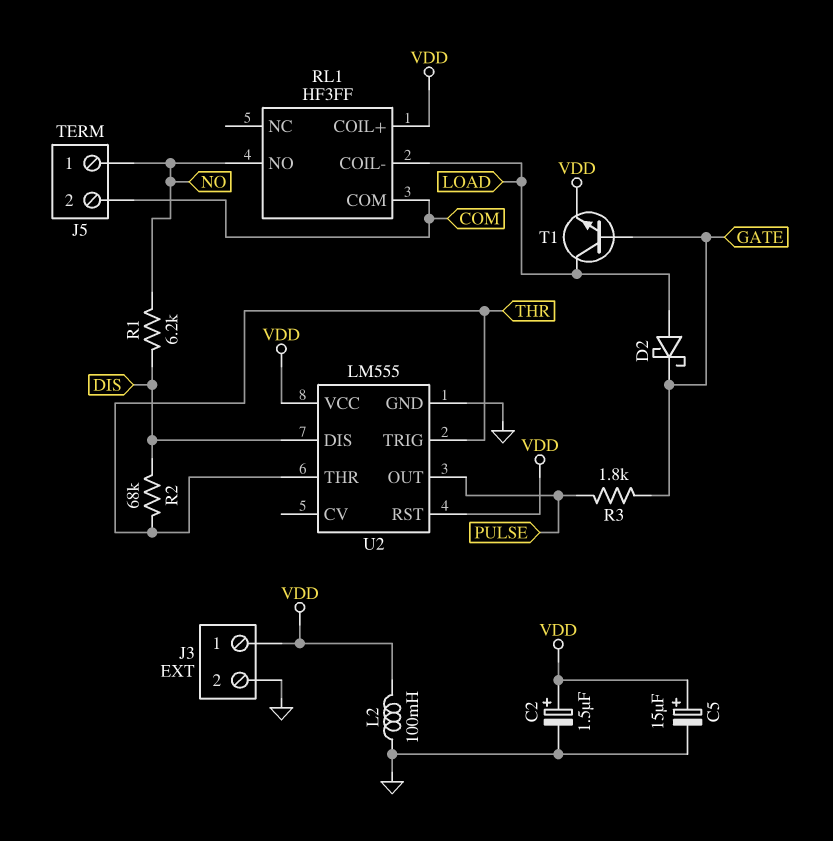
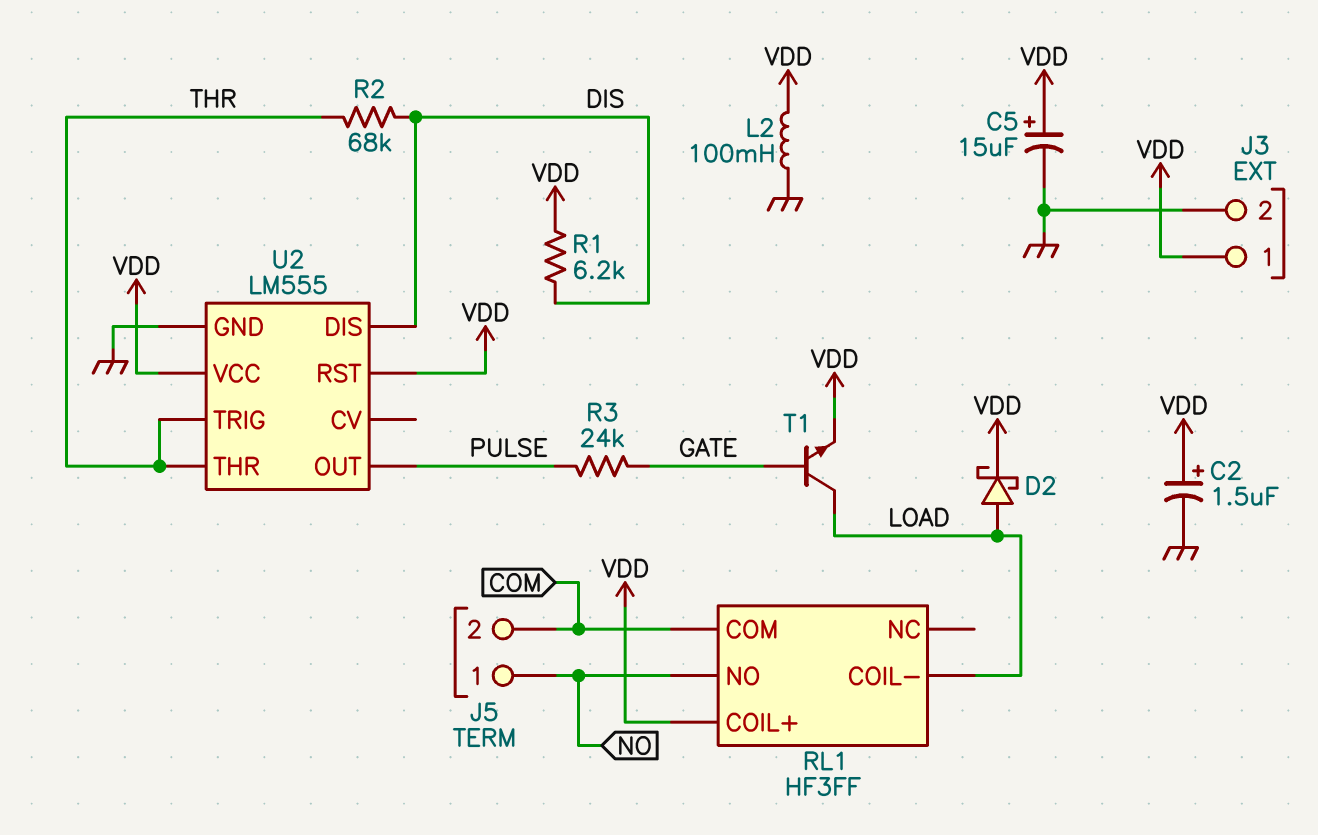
D2: schottky (A LOAD, K GATE) -> schottky (A LOAD, K VDD)
R1: 6.2k (DIS, NO) -> 6.2k (DIS, VDD)
R3: 1.8k (GATE, PULSE) -> 24k (GATE, PULSE)

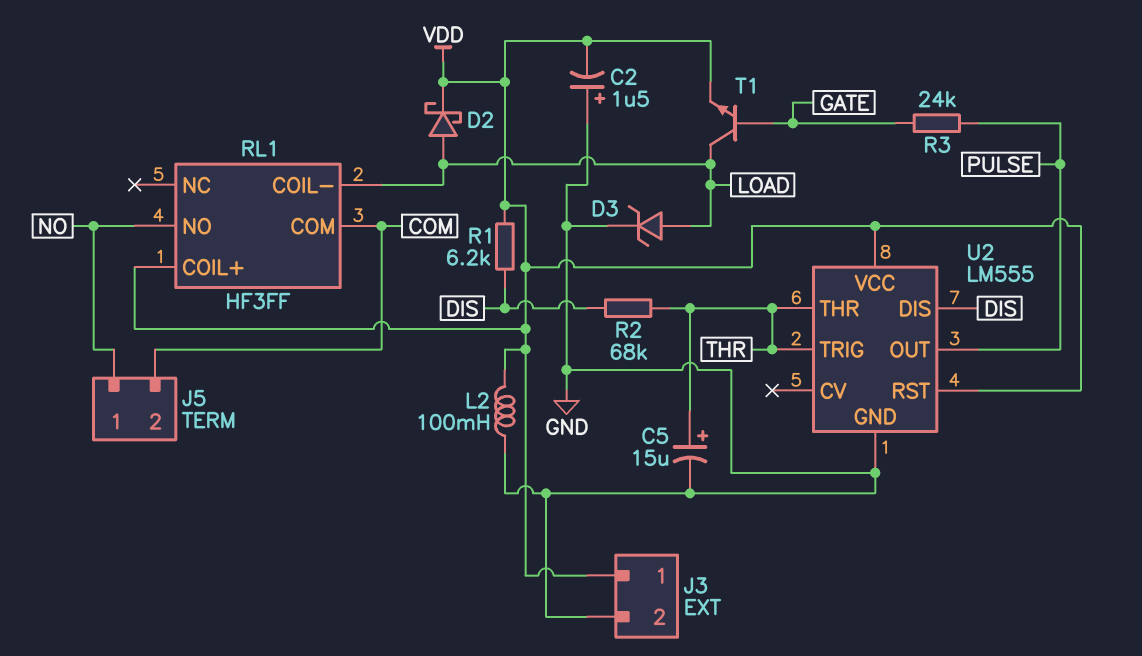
C2: 1.5uF (plus VDD, minus GND) -> 1.5uF (plus GND, minus VDD)
C5: 15uF (plus VDD, minus GND) -> 15uF (plus THR, minus GND)
D3: none -> zener (A LOAD, K GND)

